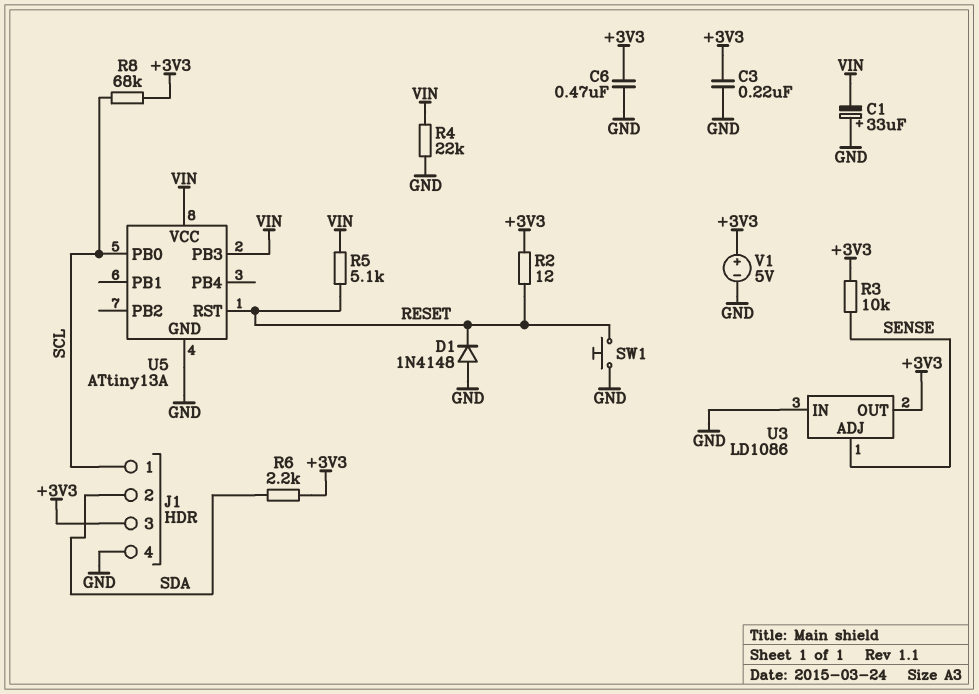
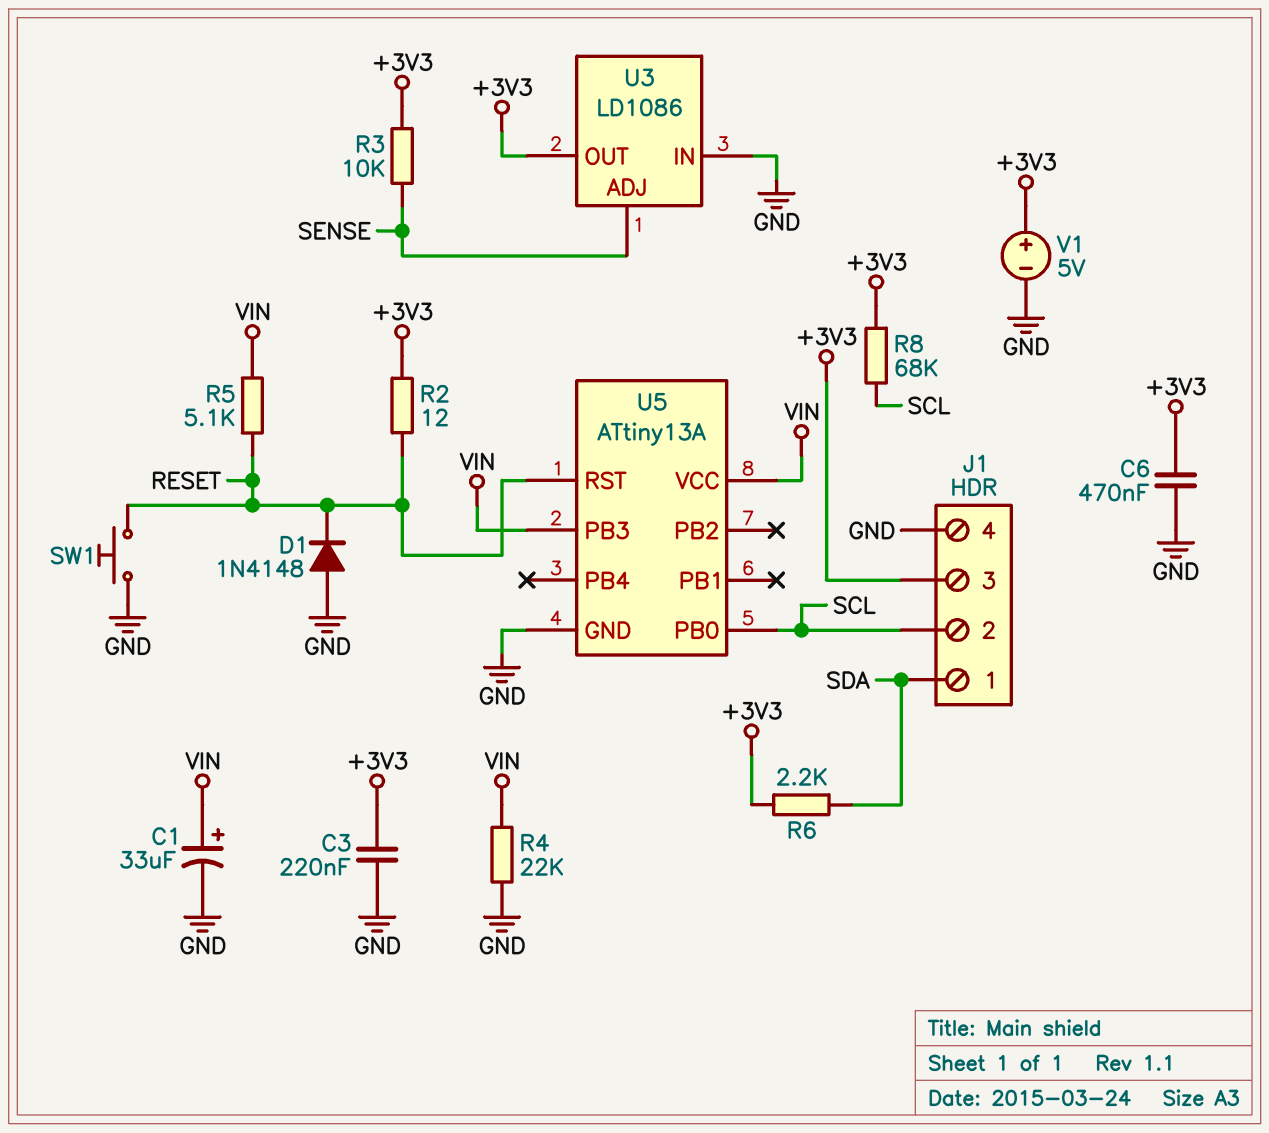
C1: 33uF (plus GND, minus VIN) -> 33uF (plus VIN, minus GND)
J1 pin 1: SCL -> SDA
J1 pin 2: SDA -> SCL

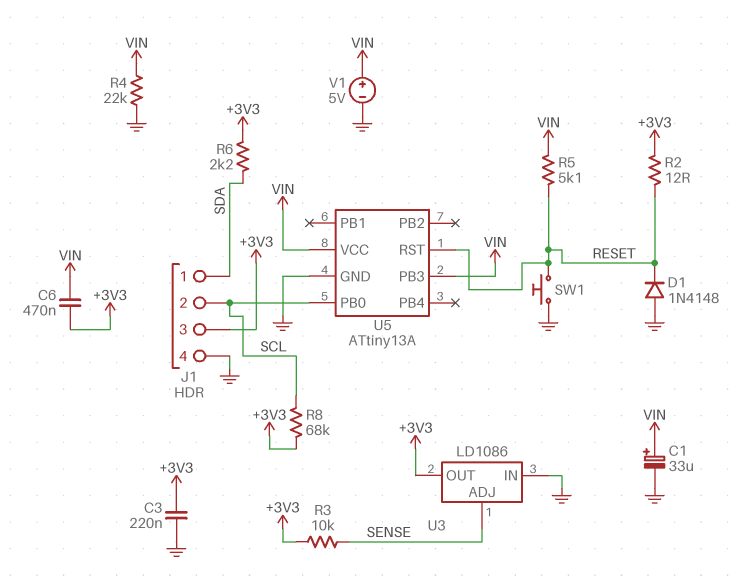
C6: 470nF (+3V3, GND) -> 470nF (+3V3, VIN)
V1: 5V (plus +3V3, minus GND) -> 5V (plus VIN, minus GND)

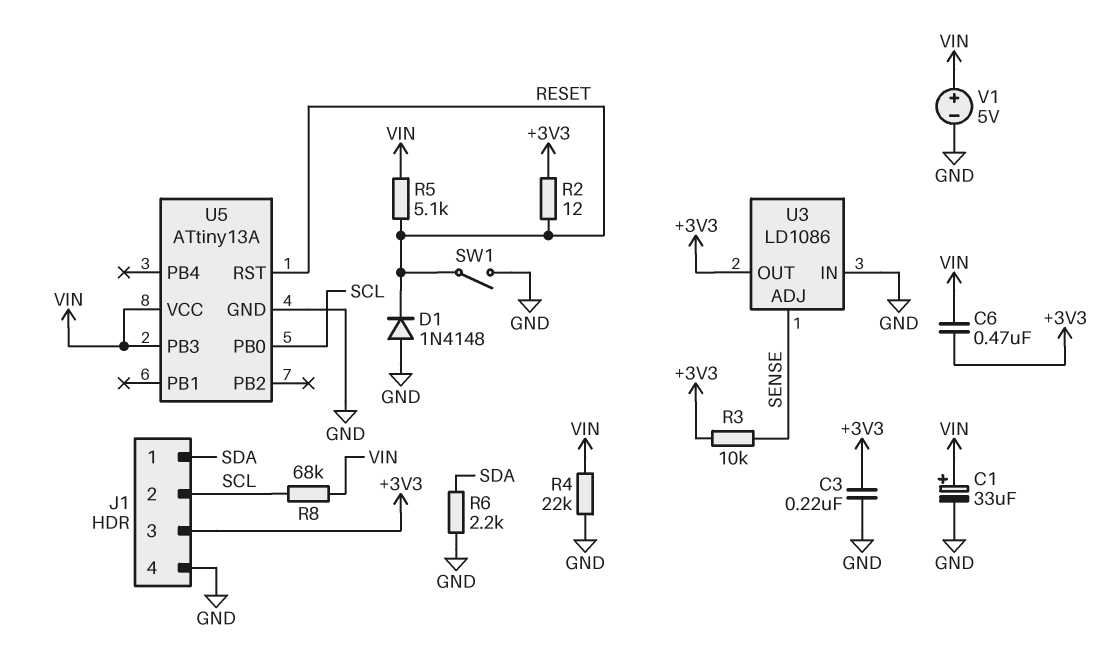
R6: 2.2k (+3V3, SDA) -> 2.2k (GND, SDA)
R8: 68k (+3V3, SCL) -> 68k (SCL, VIN)
SW1: button (GND, RESET) -> switch (GND, RESET)

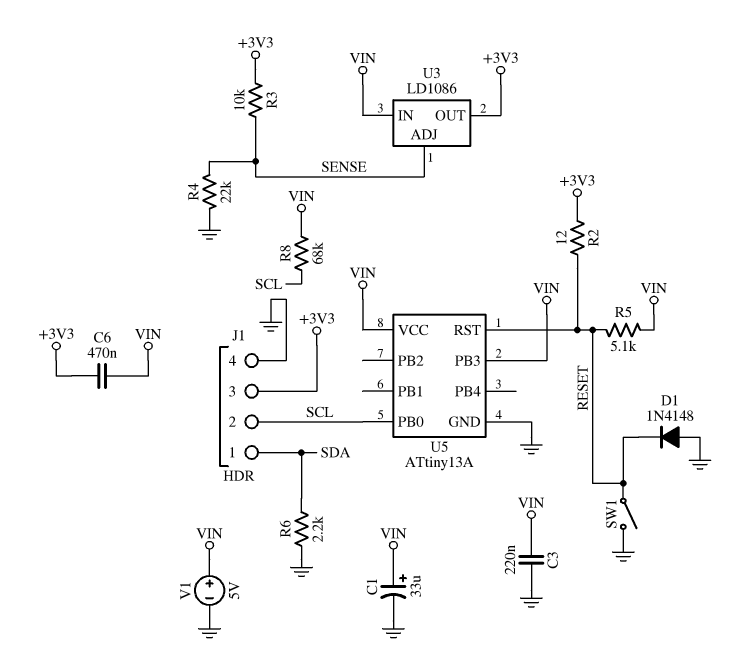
C3: 220nF (+3V3, GND) -> 220nF (GND, VIN)
R4: 22k (GND, VIN) -> 22k (GND, SENSE)
U3 pin IN: GND -> VIN

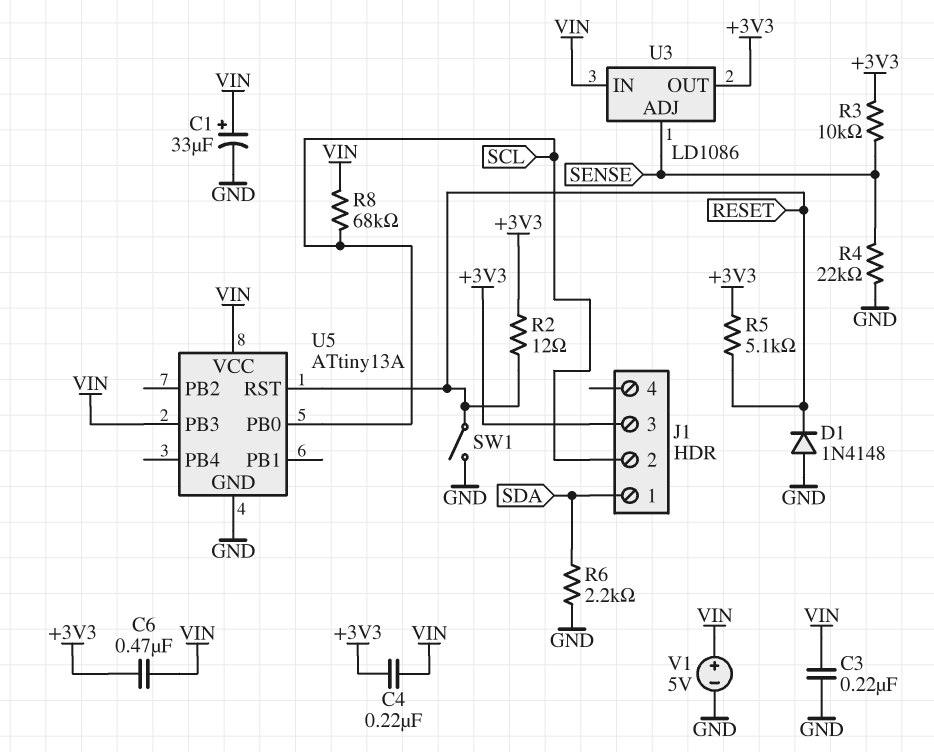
C4: none -> 220nF (+3V3, VIN)
J1 pin 4: GND -> none
R5: 5.1k (RESET, VIN) -> 5.1k (+3V3, RESET)

